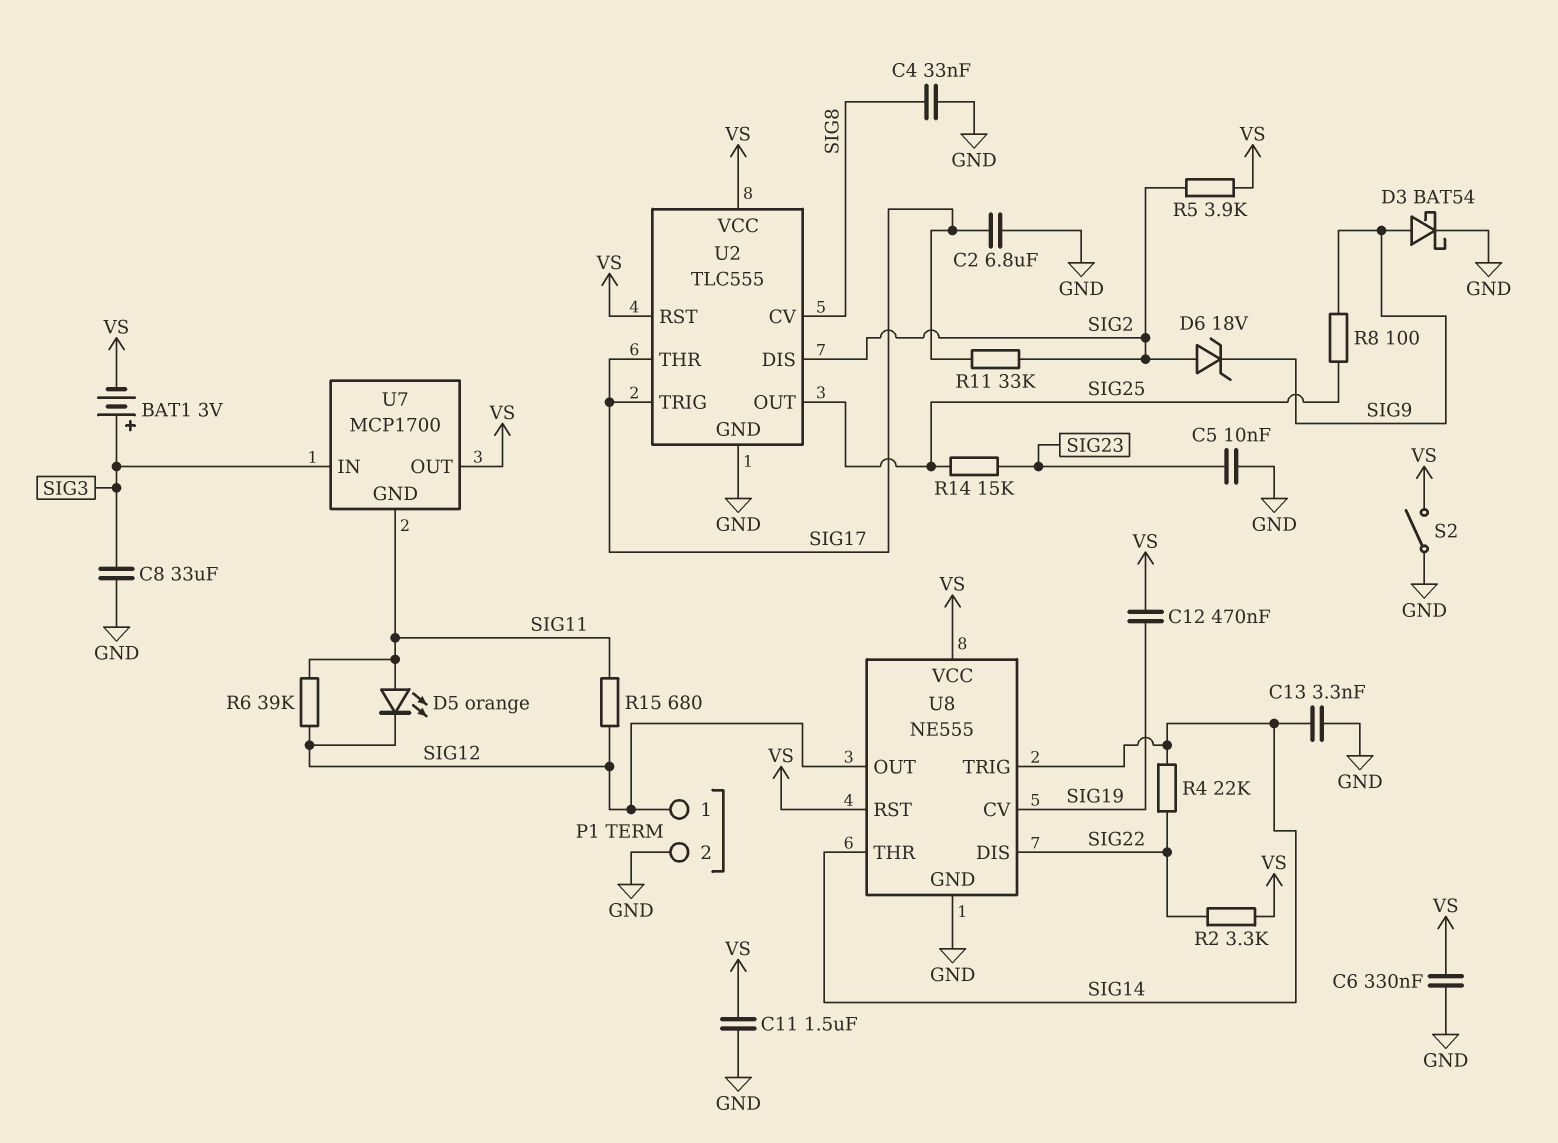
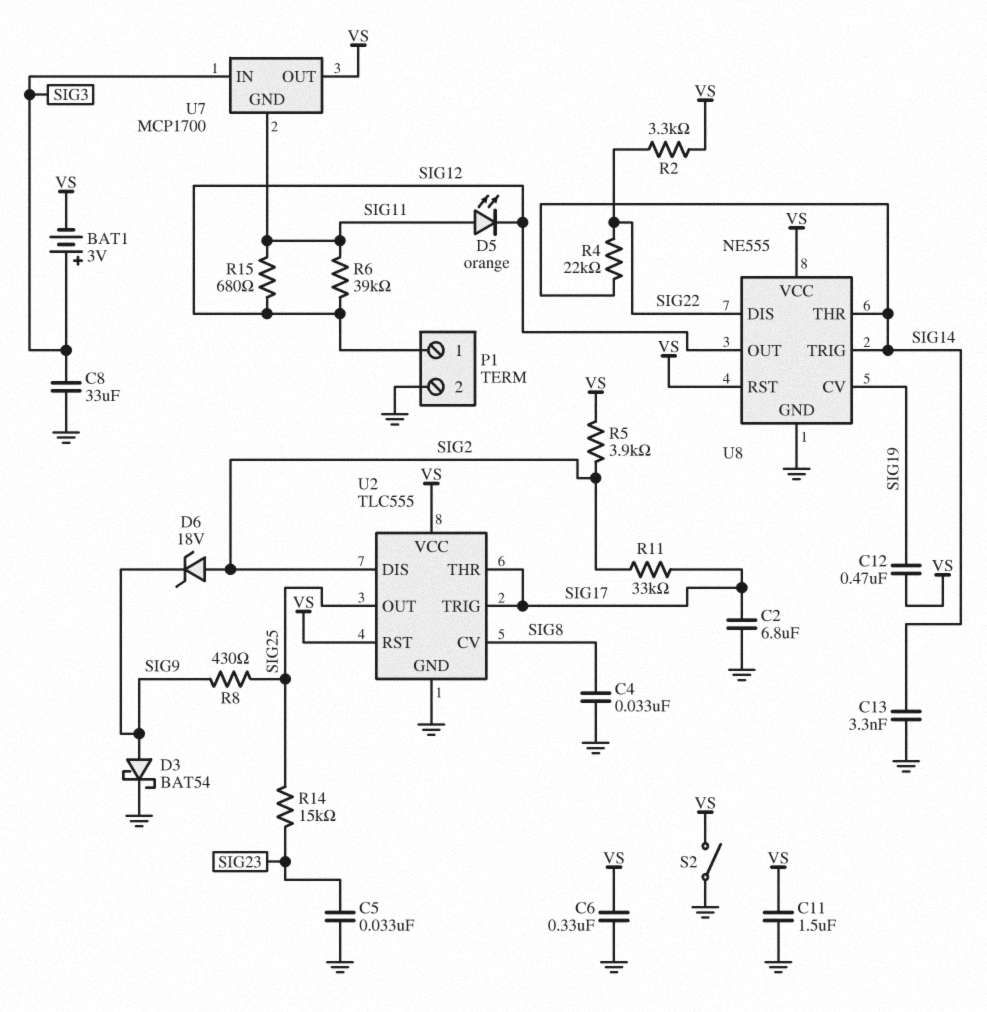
C5: 10nF (GND, SIG23) -> 33nF (GND, SIG23)
R8: 100 (SIG9, SIG25) -> 430 (SIG9, SIG25)

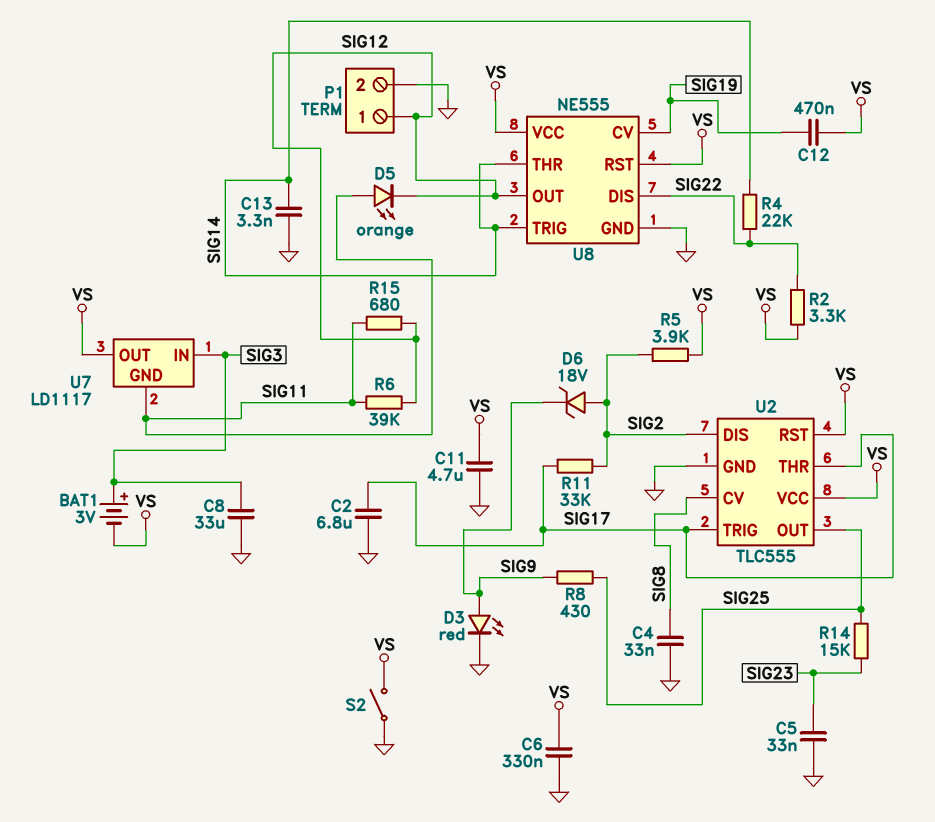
C11: 1.5uF (GND, VS) -> 4.7uF (GND, VS)
D3: schottky BAT54 (A SIG9, K GND) -> LED red (A SIG9, K GND)
U7: MCP1700 -> LD1117

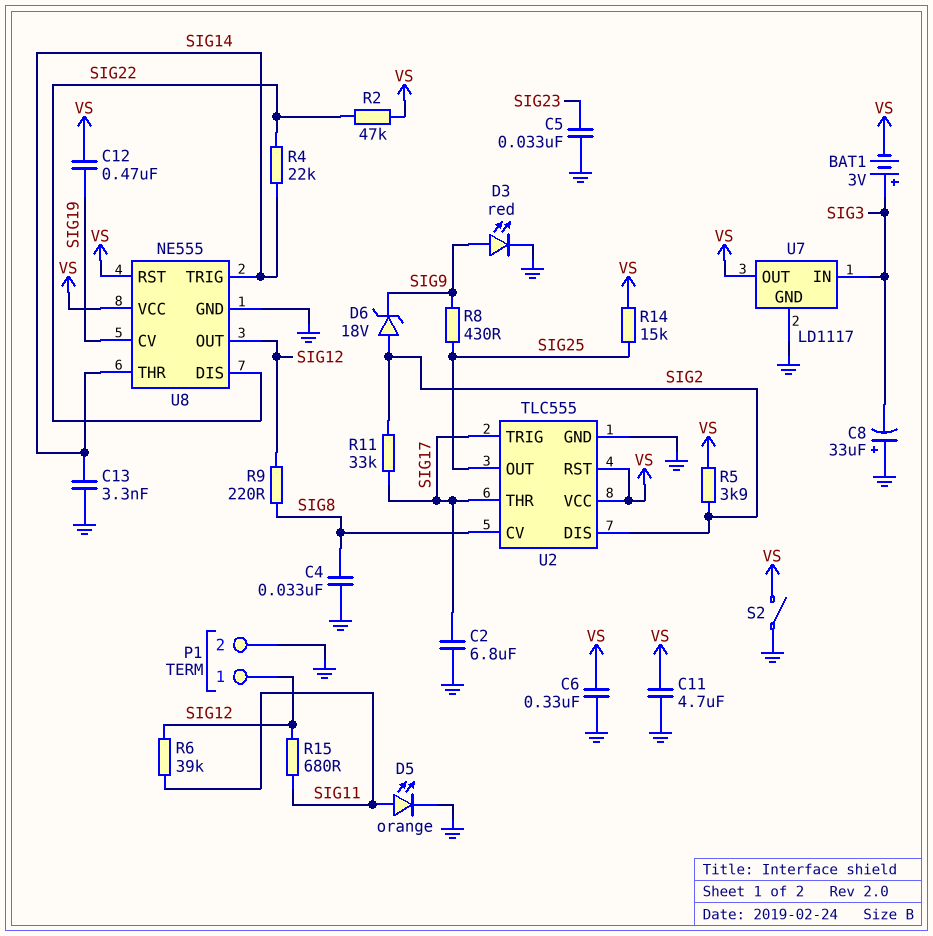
C8: 33uF (GND, SIG3) -> 33uF (plus GND, minus SIG3)
D5: LED orange (A SIG11, K SIG12) -> LED orange (A SIG11, K GND)
R2: 3.3k (SIG22, VS) -> 47k (SIG22, VS)
R9: none -> 220 (SIG8, SIG12)
R14: 15k (SIG23, SIG25) -> 15k (SIG25, VS)
U7 pin GND: SIG11 -> GND

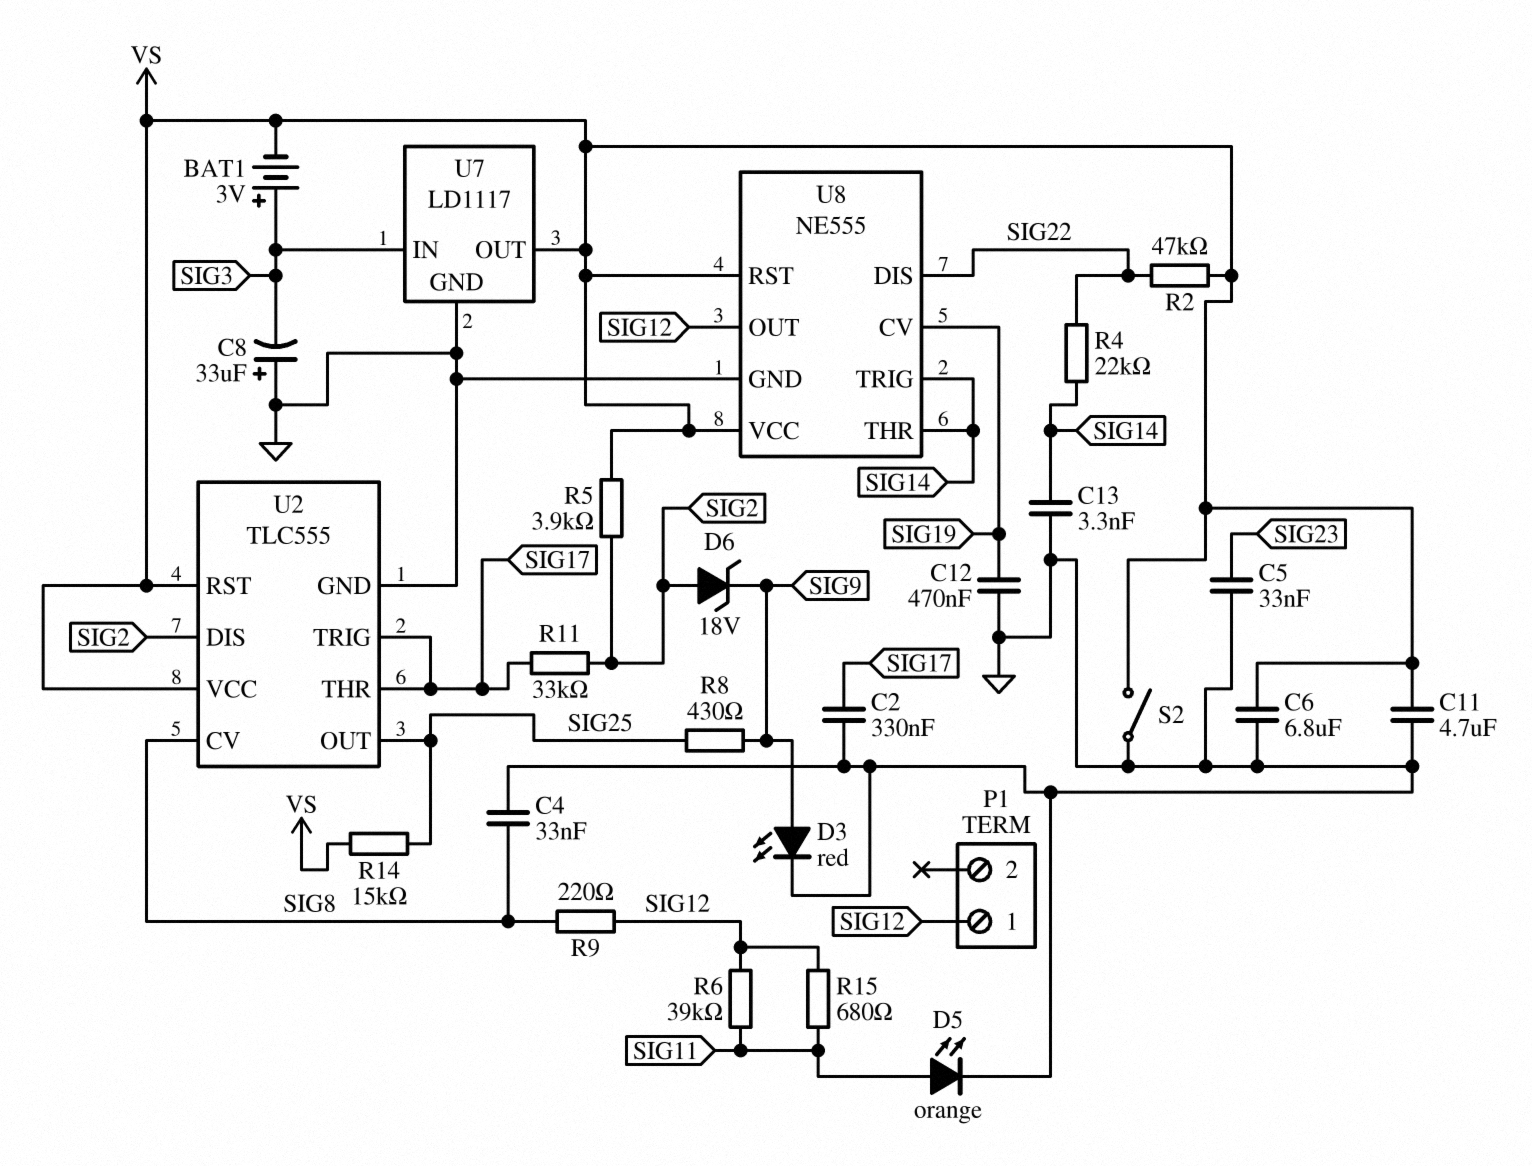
C2: 6.8uF (GND, SIG17) -> 330nF (GND, SIG17)
C6: 330nF (GND, VS) -> 6.8uF (GND, VS)
C12: 470nF (SIG19, VS) -> 470nF (GND, SIG19)
P1 pin 2: GND -> none

